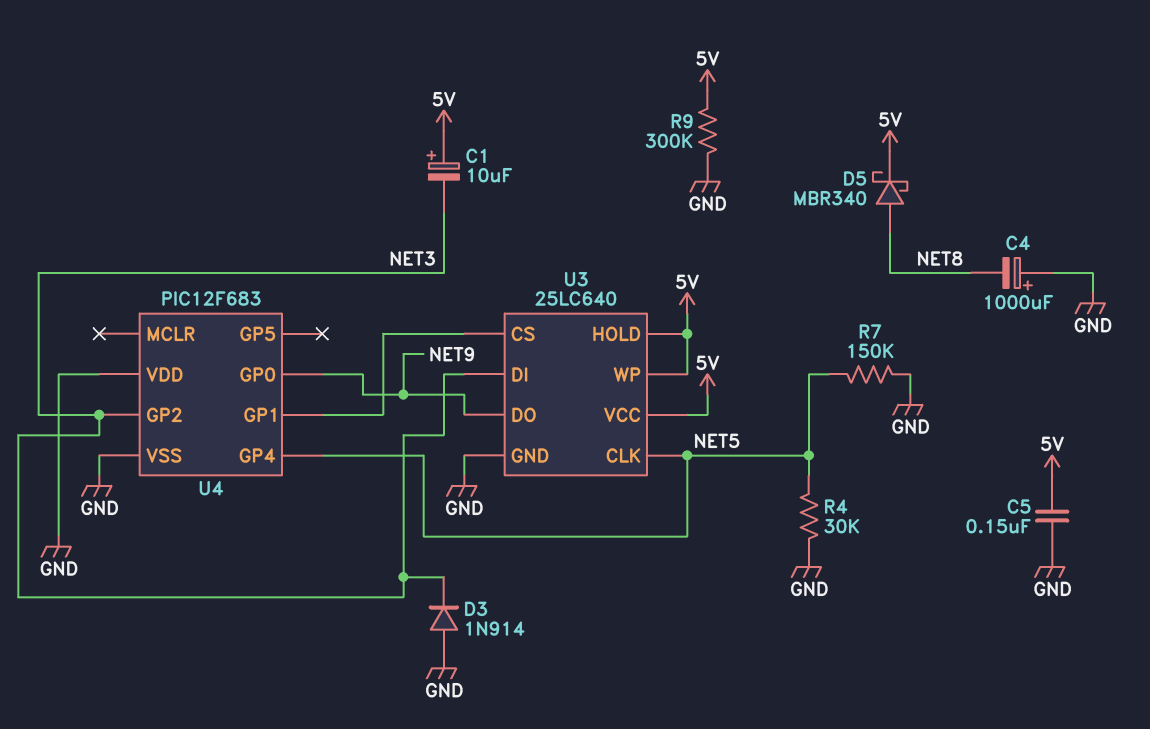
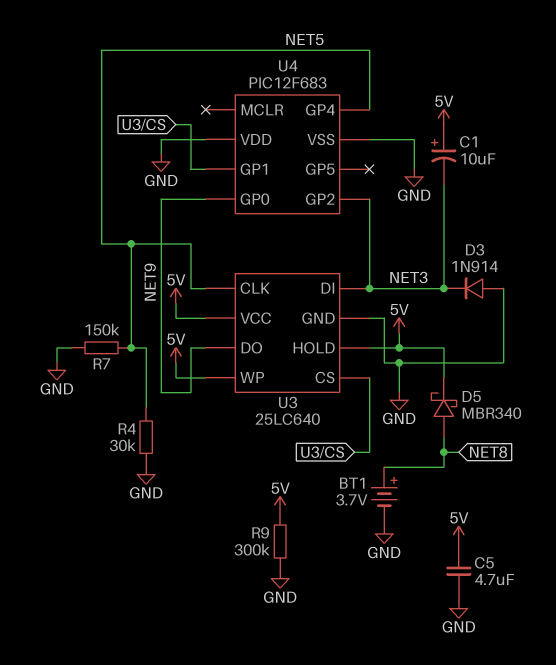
BT1: none -> 3.7V (plus NET8, minus GND)
C4: 1000uF (plus GND, minus NET8) -> none
C5: 150nF (5V, GND) -> 4.7uF (5V, GND)

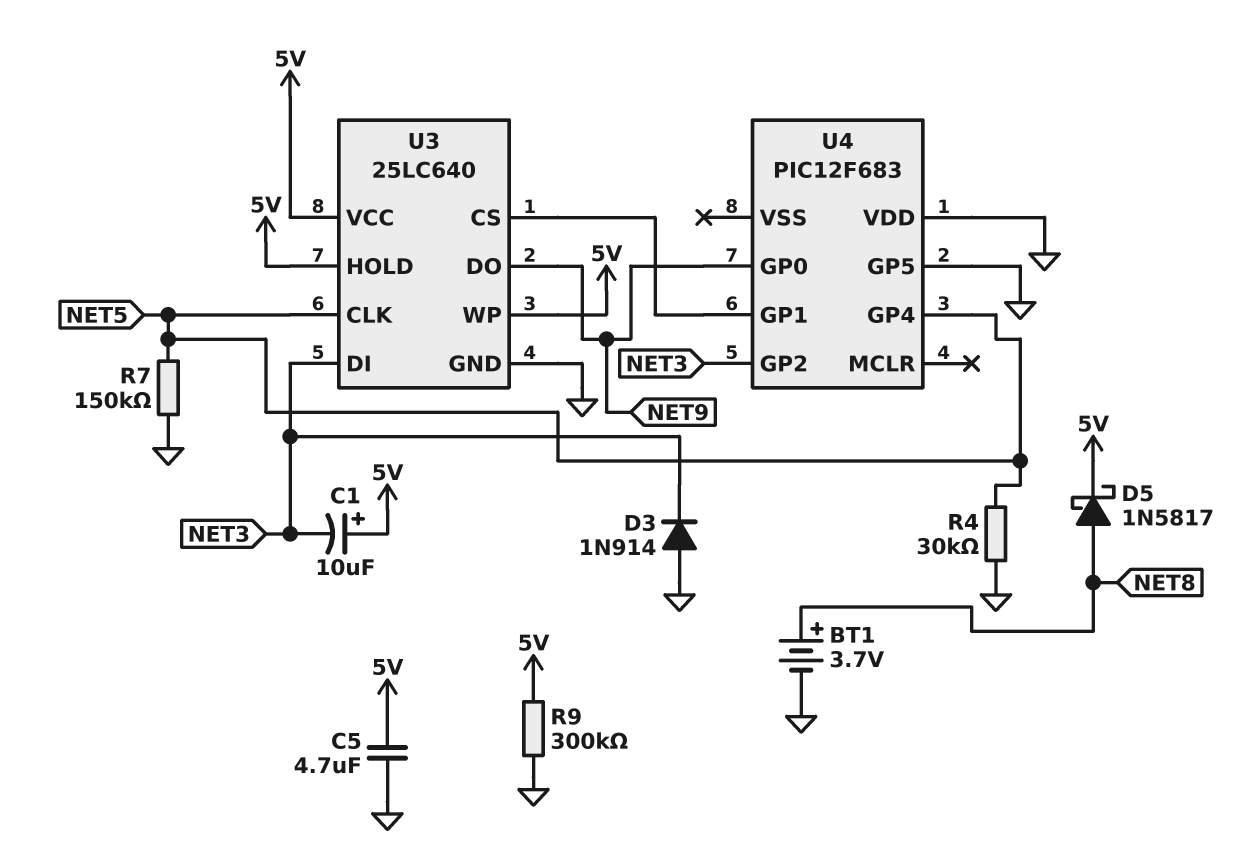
D5: schottky MBR340 (A NET8, K 5V) -> schottky 1N5817 (A NET8, K 5V)
U4 pin GP5: none -> GND
U4 pin VSS: GND -> none

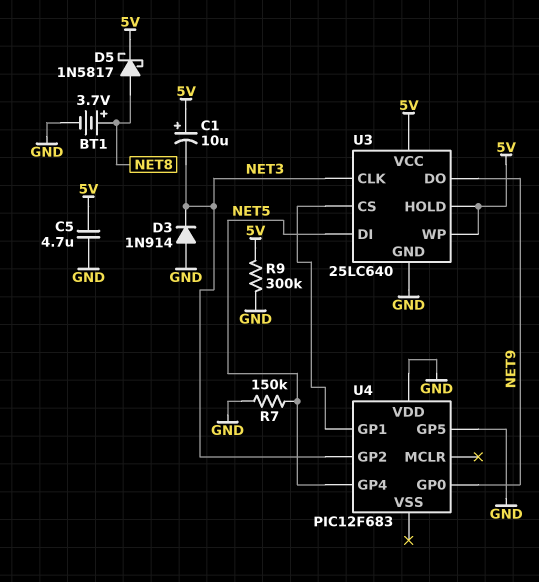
R4: 30k (GND, NET5) -> none
U3 pin CLK: NET5 -> NET3
U3 pin DI: NET3 -> NET5

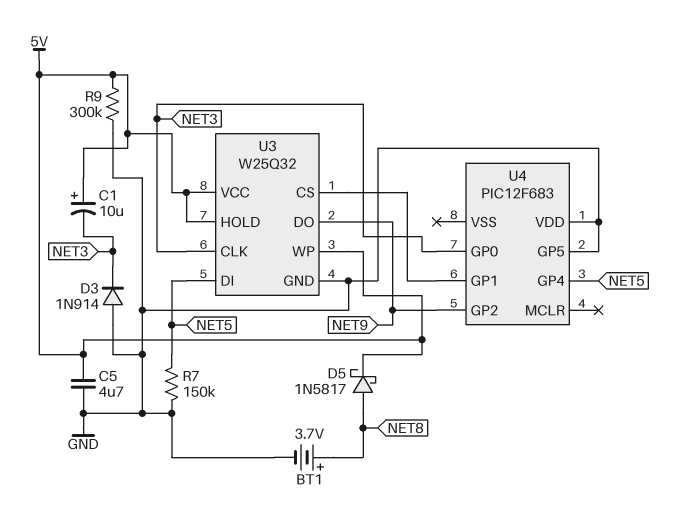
U3: 25LC640 -> W25Q32
U4 pin GP0: NET9 -> NET3
U4 pin GP2: NET3 -> NET9

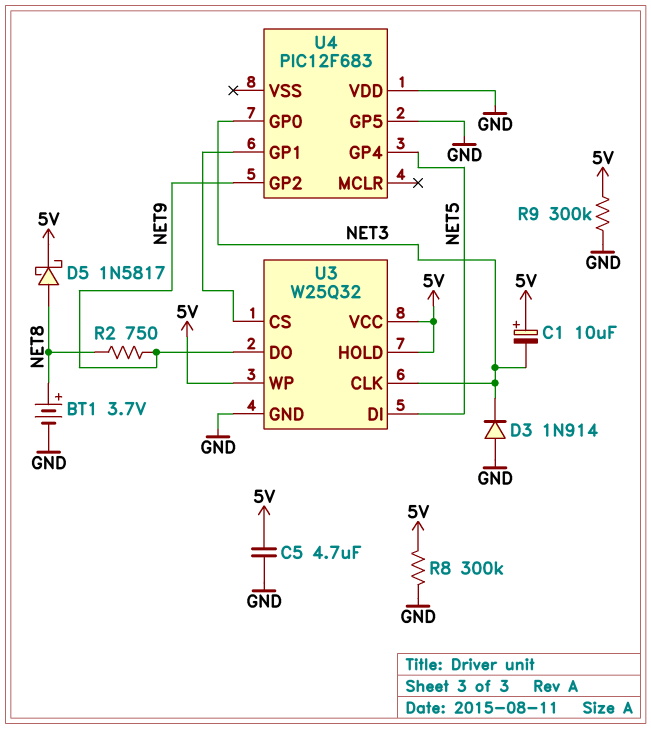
R2: none -> 750 (NET8, NET9)
R7: 150k (GND, NET5) -> none
R8: none -> 300k (5V, GND)

